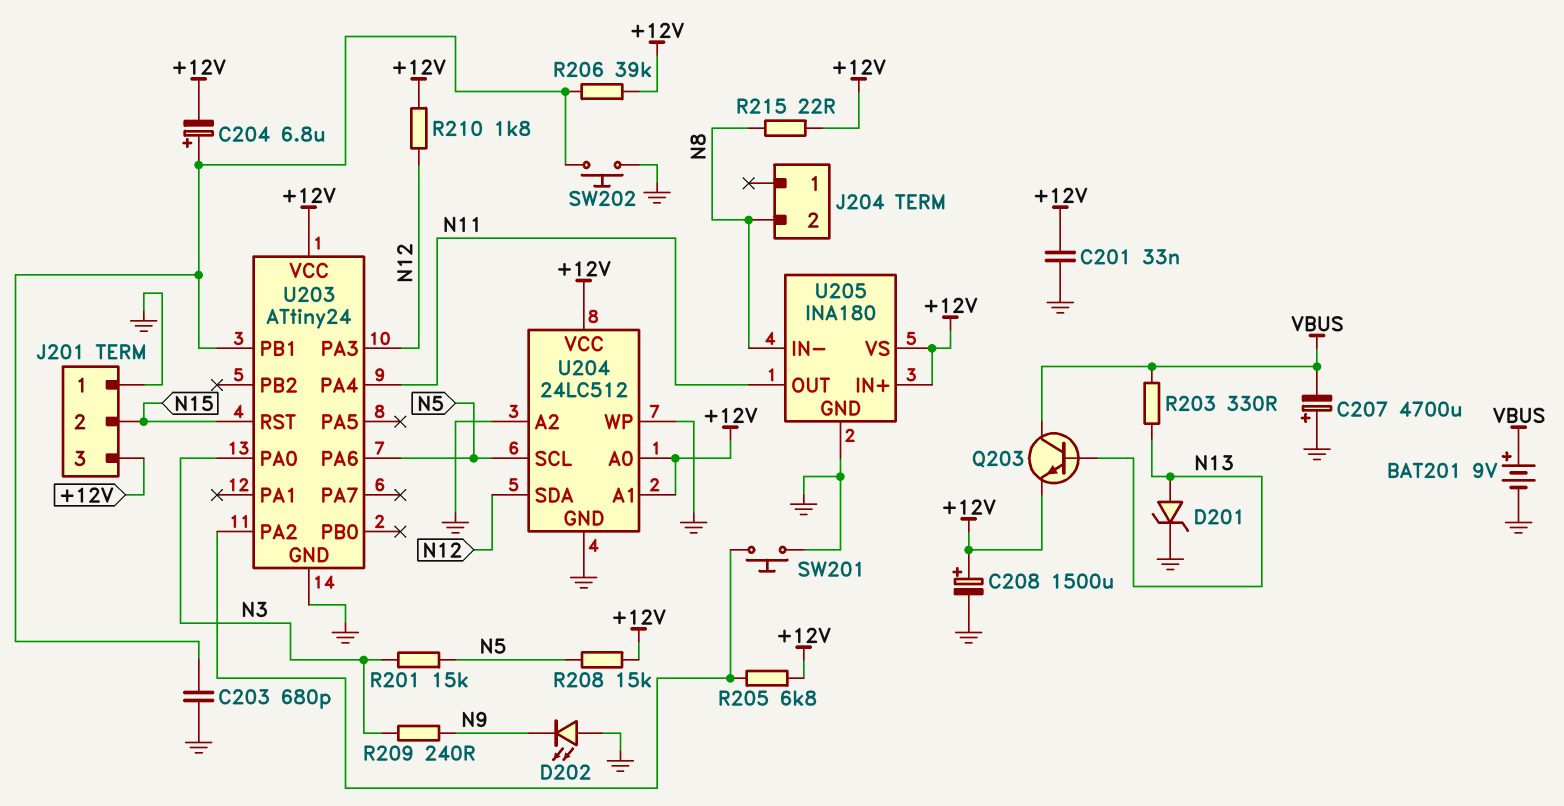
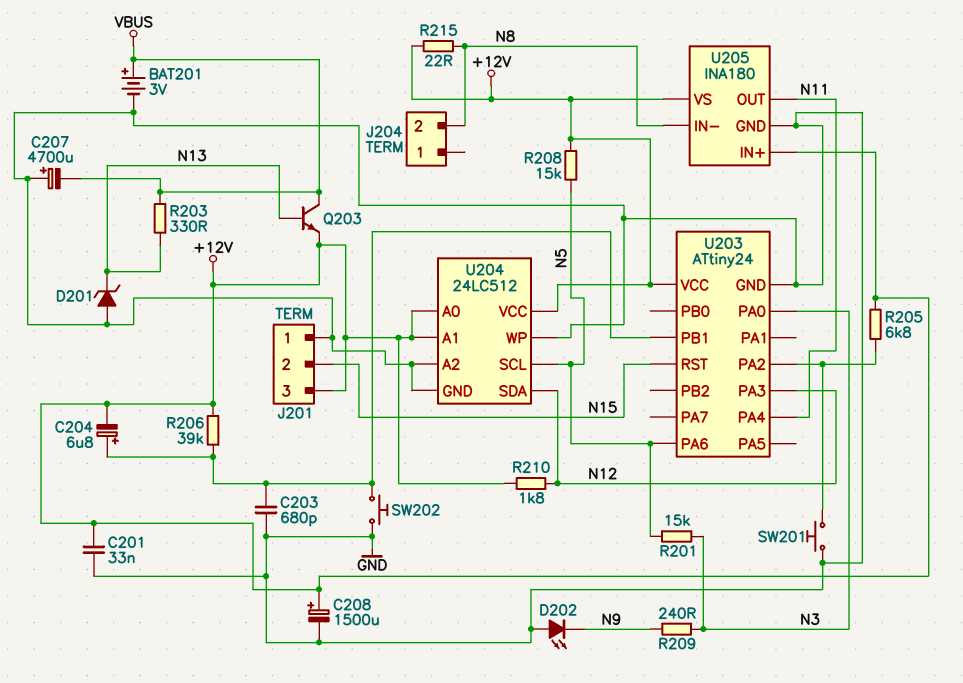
BAT201: 9V (plus VBUS, minus GND) -> 3V (plus VBUS, minus GND)
D201: zener (A N13, K GND) -> zener (A GND, K N13)

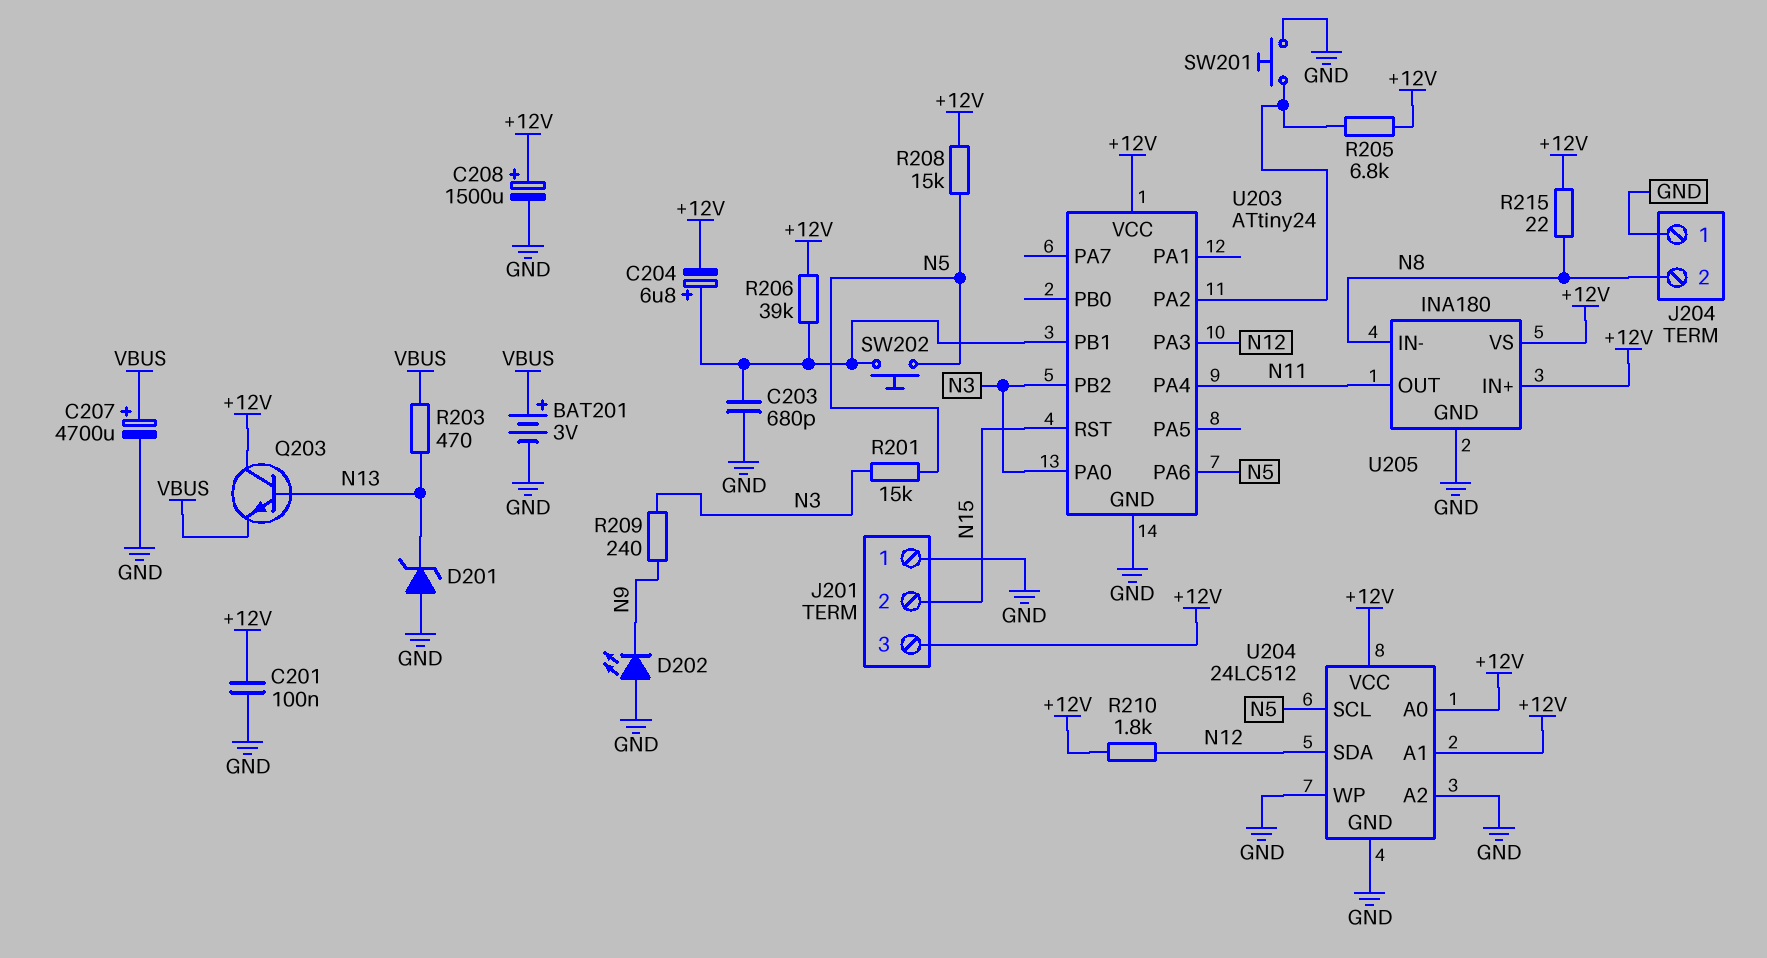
C201: 33nF (+12V, GND) -> 100nF (+12V, GND)
C207: 4700uF (plus GND, minus VBUS) -> 4700uF (plus VBUS, minus GND)
J204 pin 1: none -> GND
Q203: NPN (B N13, C VBUS, E +12V) -> NPN (B N13, C +12V, E VBUS)
R203: 330 (N13, VBUS) -> 470 (N13, VBUS)
SW202: button (GND, U203/PB1) -> button (N5, U203/PB1)
U203 pin PB2: none -> N3

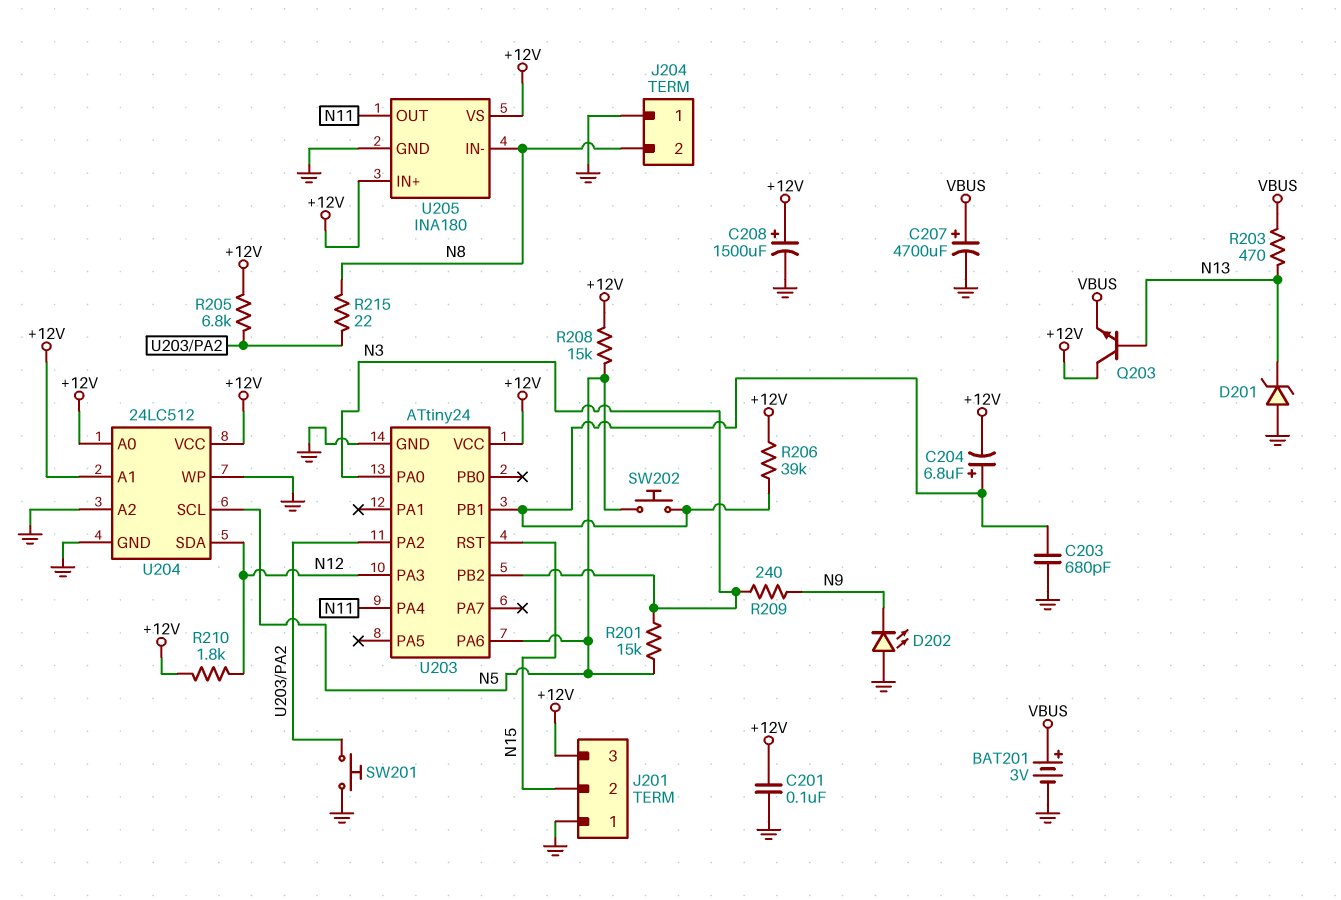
R215: 22 (+12V, N8) -> 22 (N8, U203/PA2)

